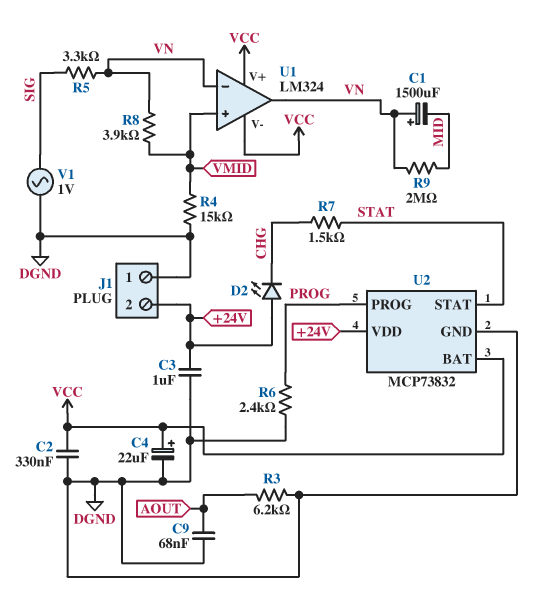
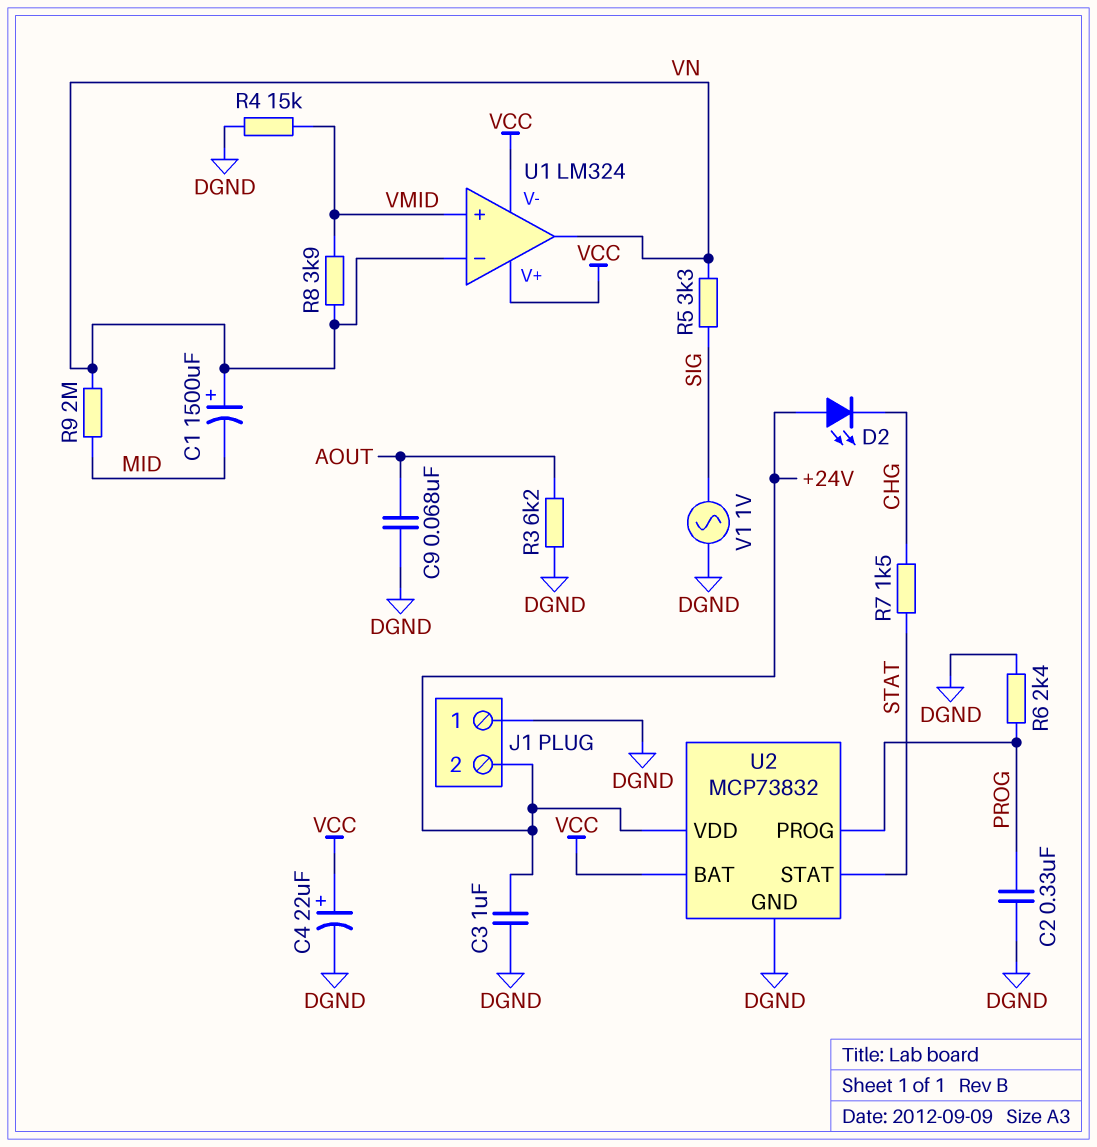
C2: 330nF (DGND, VCC) -> 330nF (DGND, PROG)

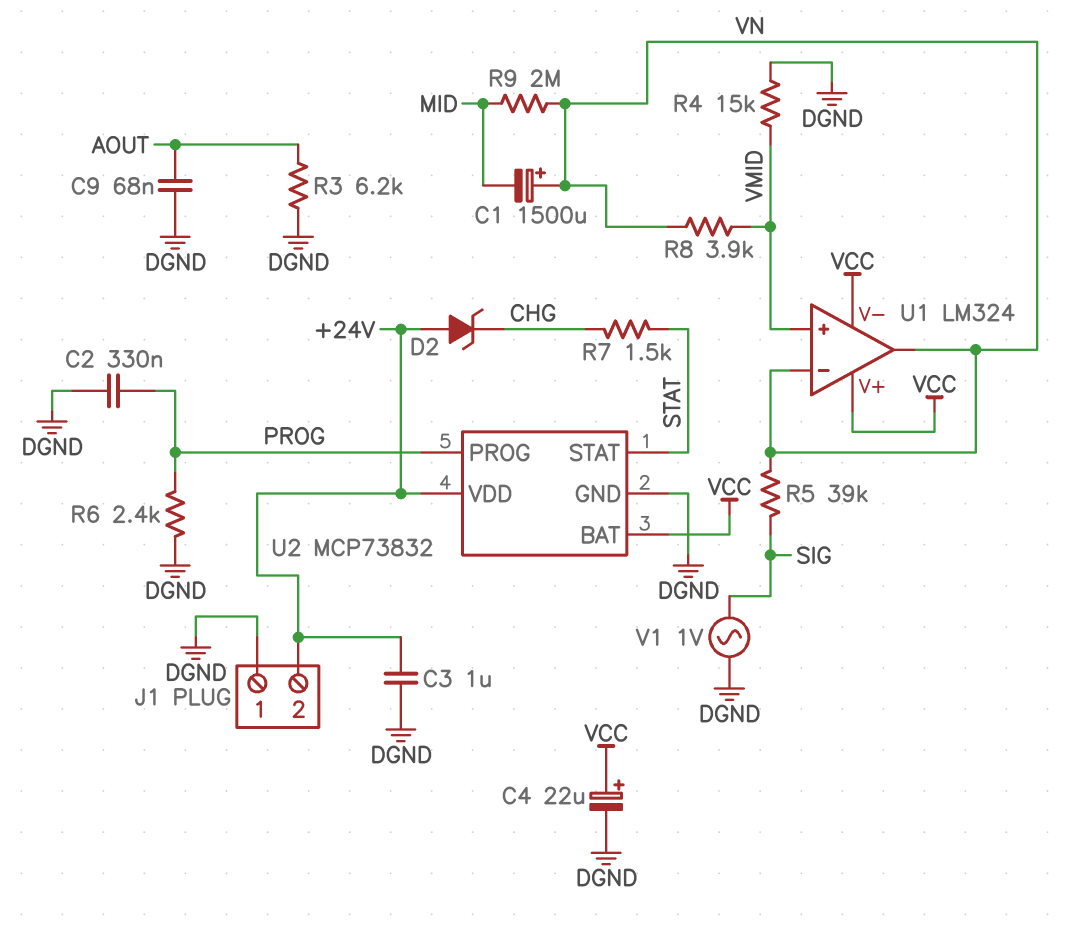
D2: LED (A +24V, K CHG) -> zener (A +24V, K CHG)
R5: 3.3k (SIG, VN) -> 39k (SIG, VN)

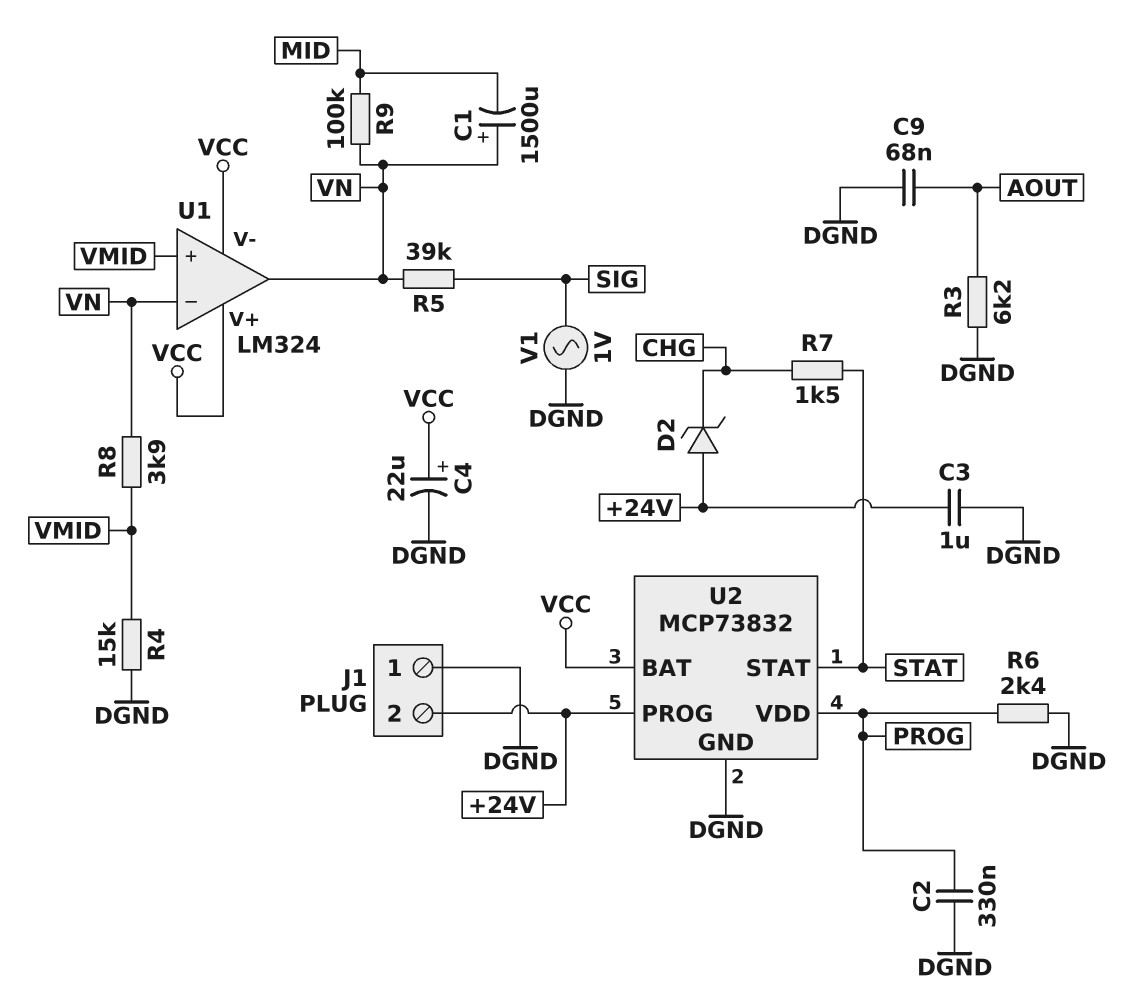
R9: 2M (MID, VN) -> 100k (MID, VN)
U2 pin PROG: PROG -> +24V
U2 pin VDD: +24V -> PROG

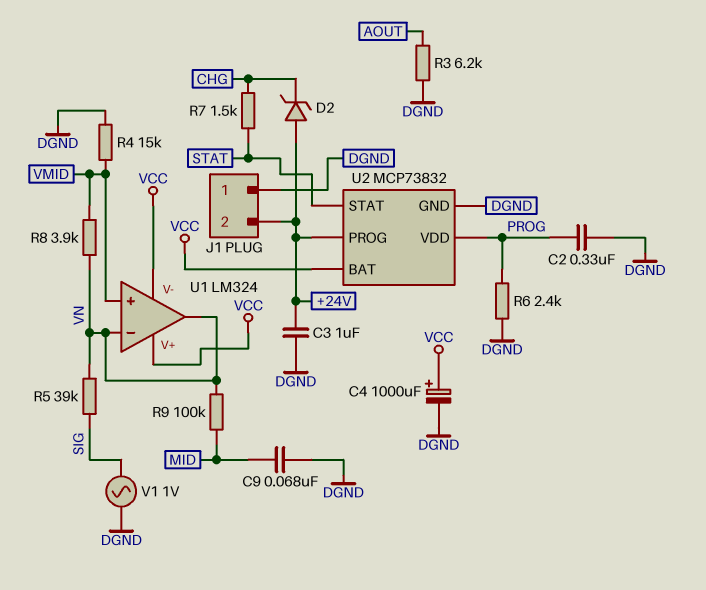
C1: 1500uF (plus VN, minus MID) -> none
C4: 22uF (plus VCC, minus DGND) -> 1000uF (plus VCC, minus DGND)
C9: 68nF (AOUT, DGND) -> 68nF (DGND, MID)

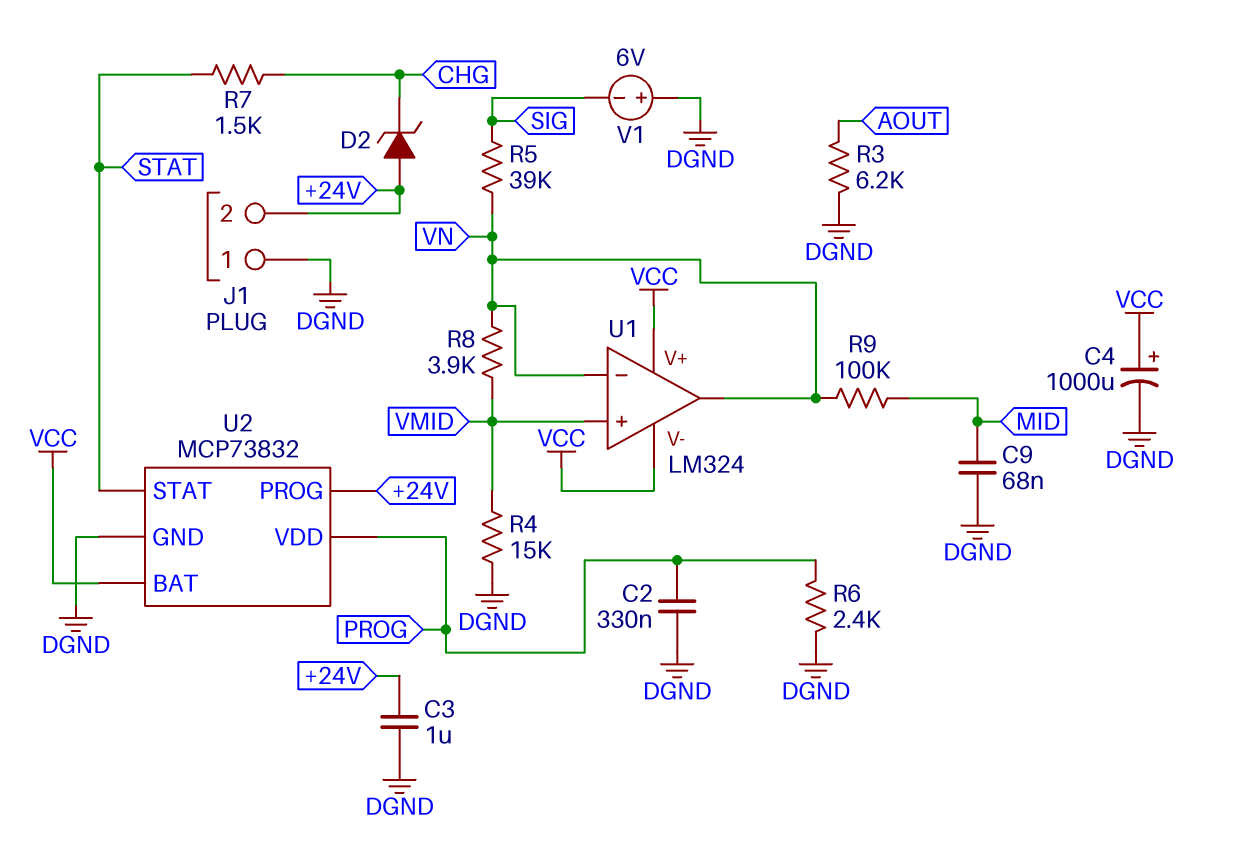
V1: AC 1V (DGND, SIG) -> 6V (plus DGND, minus SIG)

